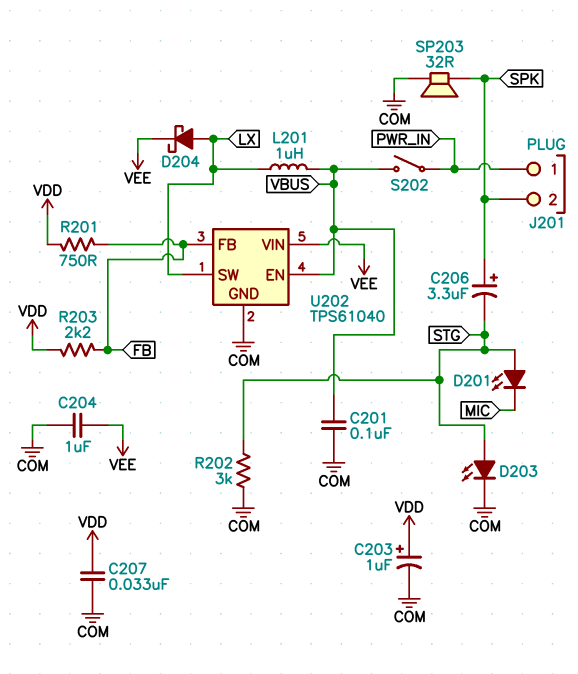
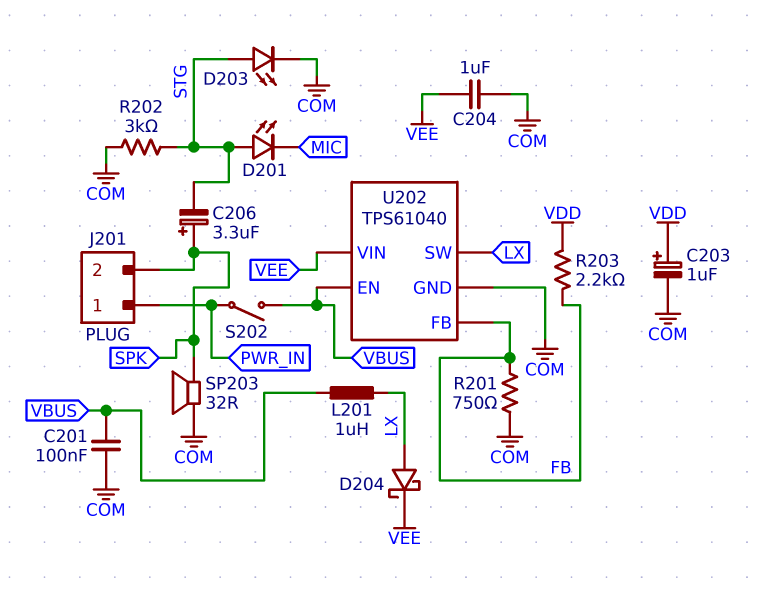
C207: 33nF (COM, VDD) -> none
R201: 750 (FB, VDD) -> 750 (COM, FB)

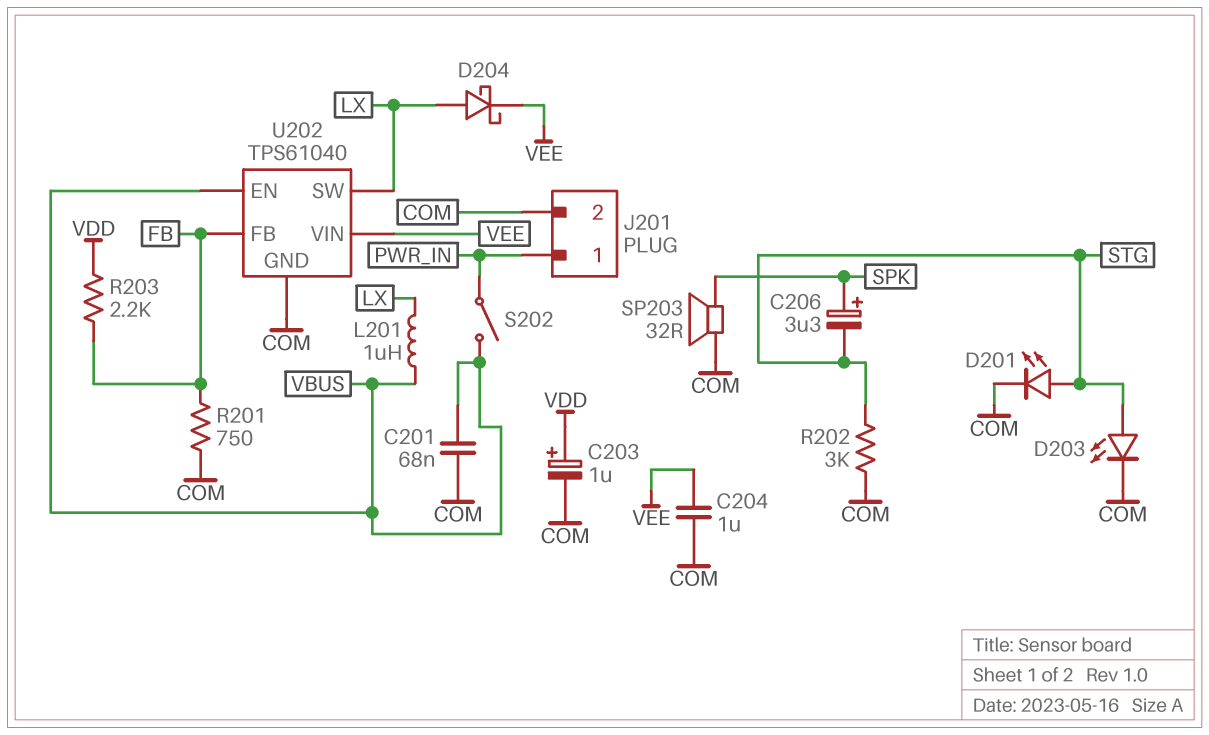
C201: 100nF (COM, VBUS) -> 68nF (COM, VBUS)
D201: LED (A STG, K MIC) -> LED (A STG, K COM)
J201 pin 2: SPK -> COM

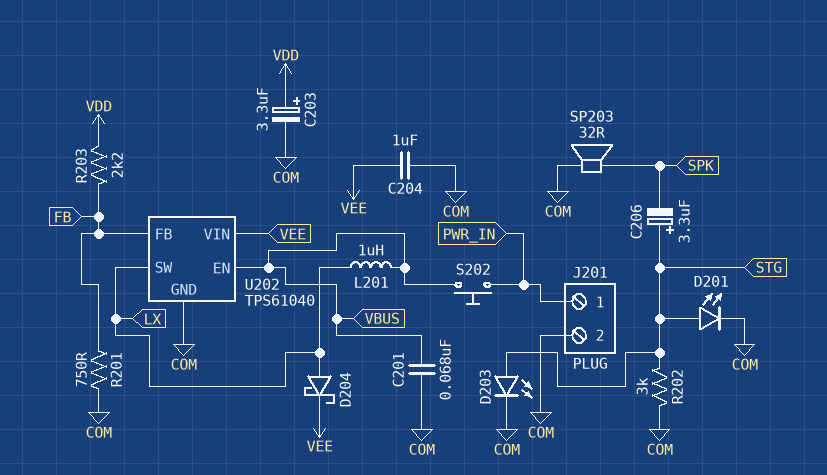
C203: 1uF (plus VDD, minus COM) -> 3.3uF (plus VDD, minus COM)
C206: 3.3uF (plus SPK, minus STG) -> 3.3uF (plus STG, minus SPK)
S202: switch (PWR_IN, VBUS) -> button (PWR_IN, VBUS)

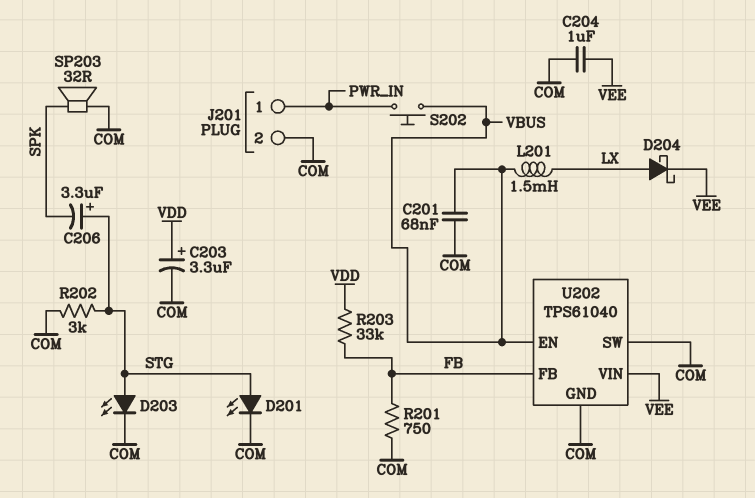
L201: 1uH (LX, VBUS) -> 1.5mH (LX, VBUS)
R203: 2.2k (FB, VDD) -> 33k (FB, VDD)
U202 pin SW: LX -> COM

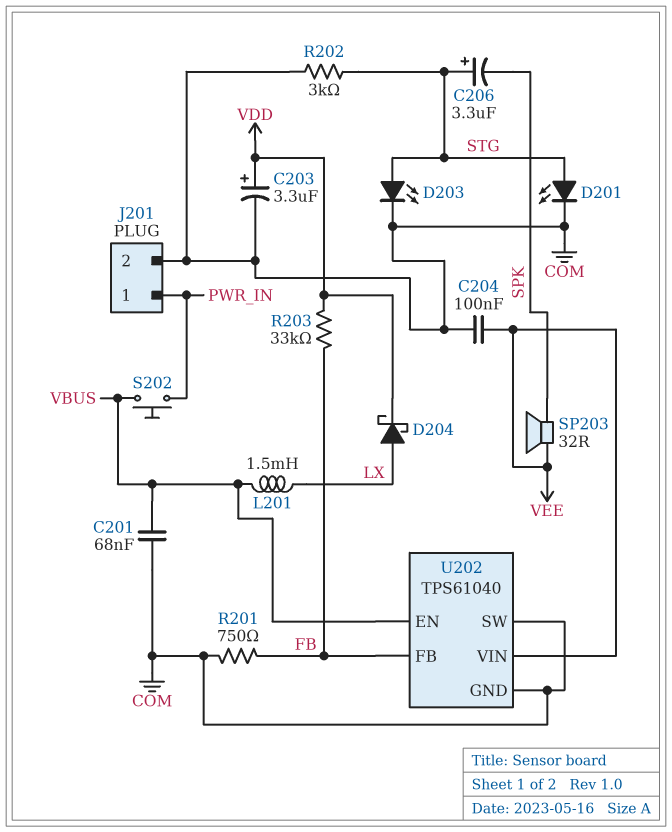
C204: 1uF (COM, VEE) -> 100nF (COM, VEE)
D204: schottky (A LX, K VEE) -> schottky (A LX, K VDD)
SP203: speaker 32R (COM, SPK) -> speaker 32R (SPK, VEE)

